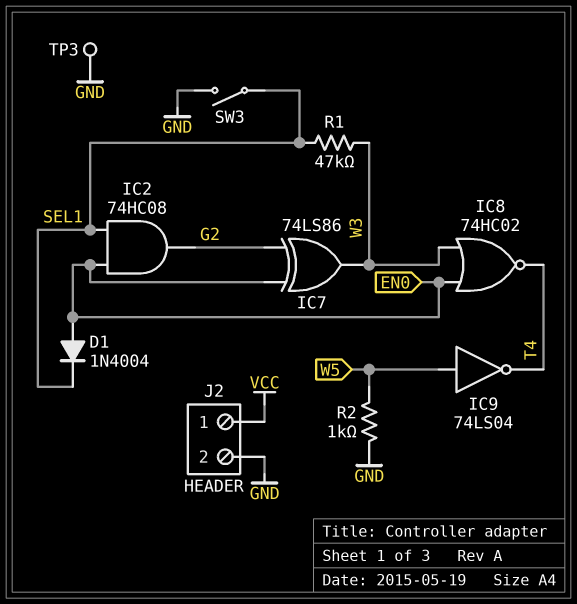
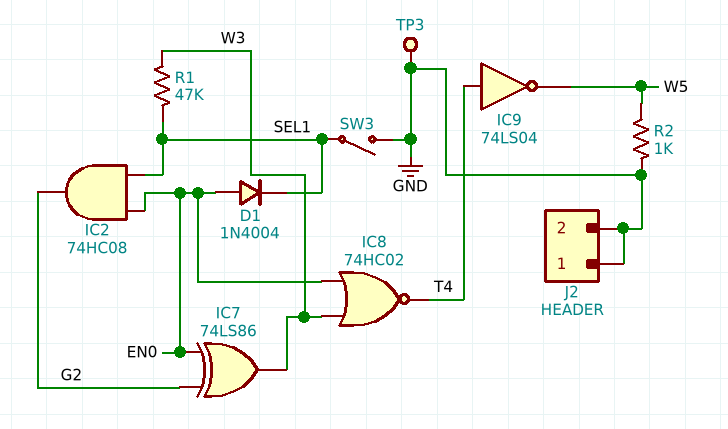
IC9: NOT 74LS04 (in W5, out T4) -> NOT 74LS04 (in T4, out W5)
J2 pin 1: VCC -> GND

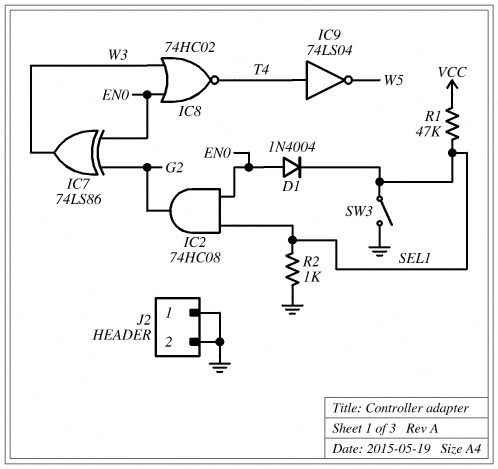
R1: 47k (SEL1, W3) -> 47k (SEL1, VCC)
R2: 1k (GND, W5) -> 1k (GND, SEL1)
TP3: test point (GND) -> none

